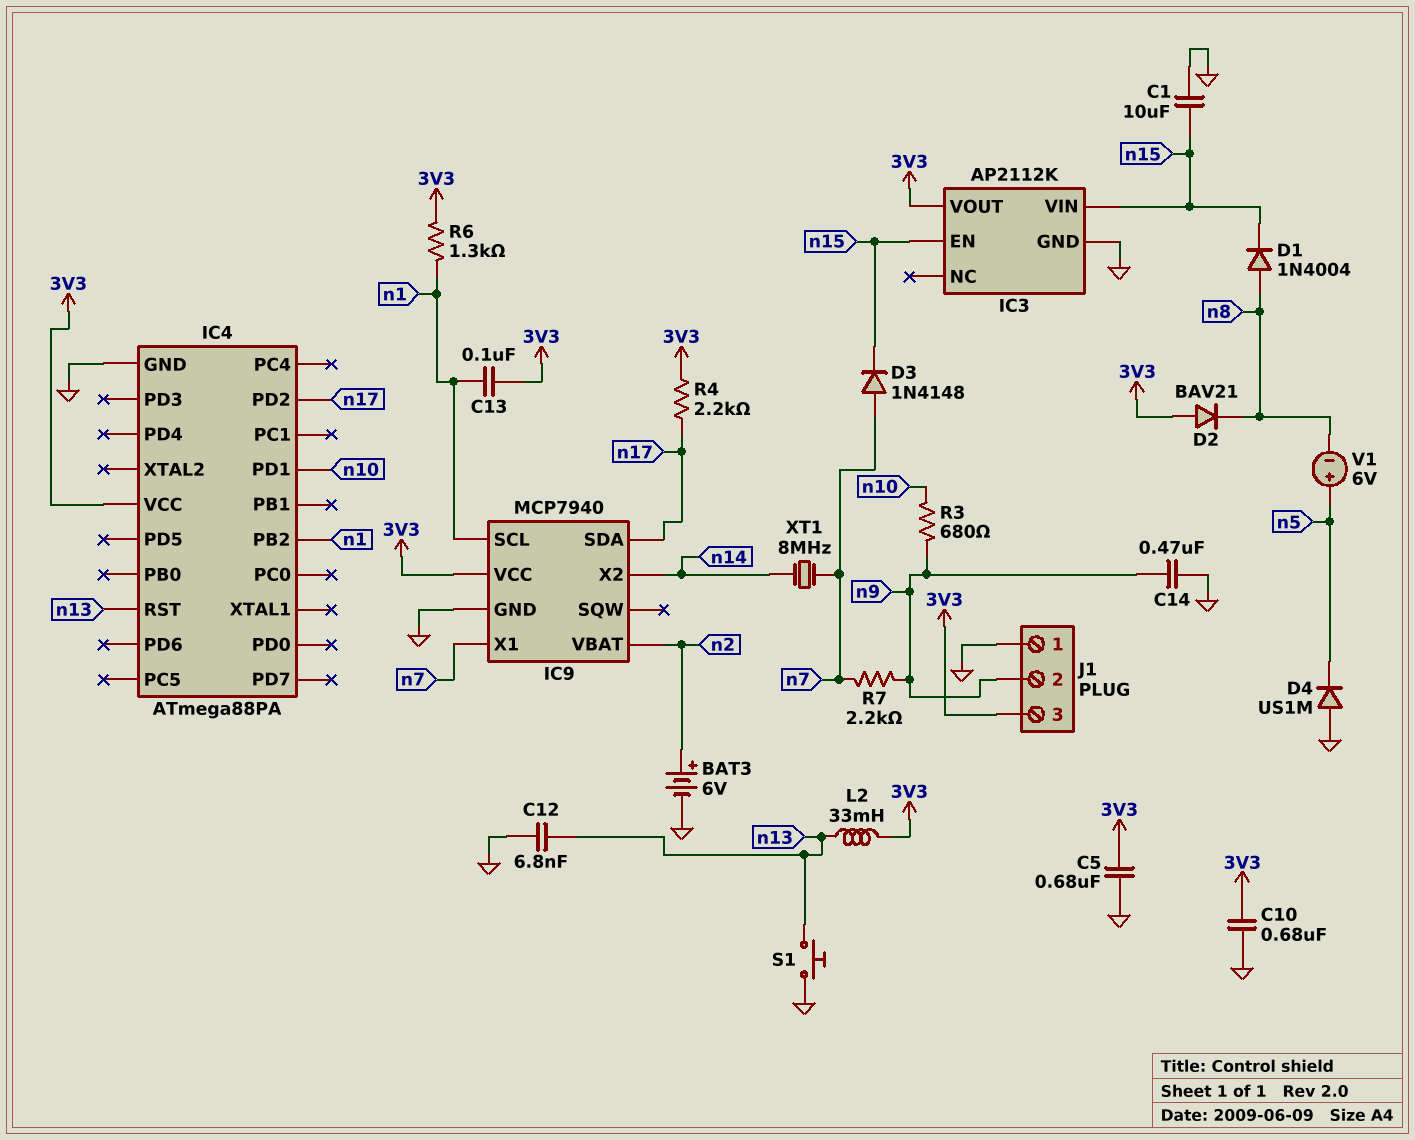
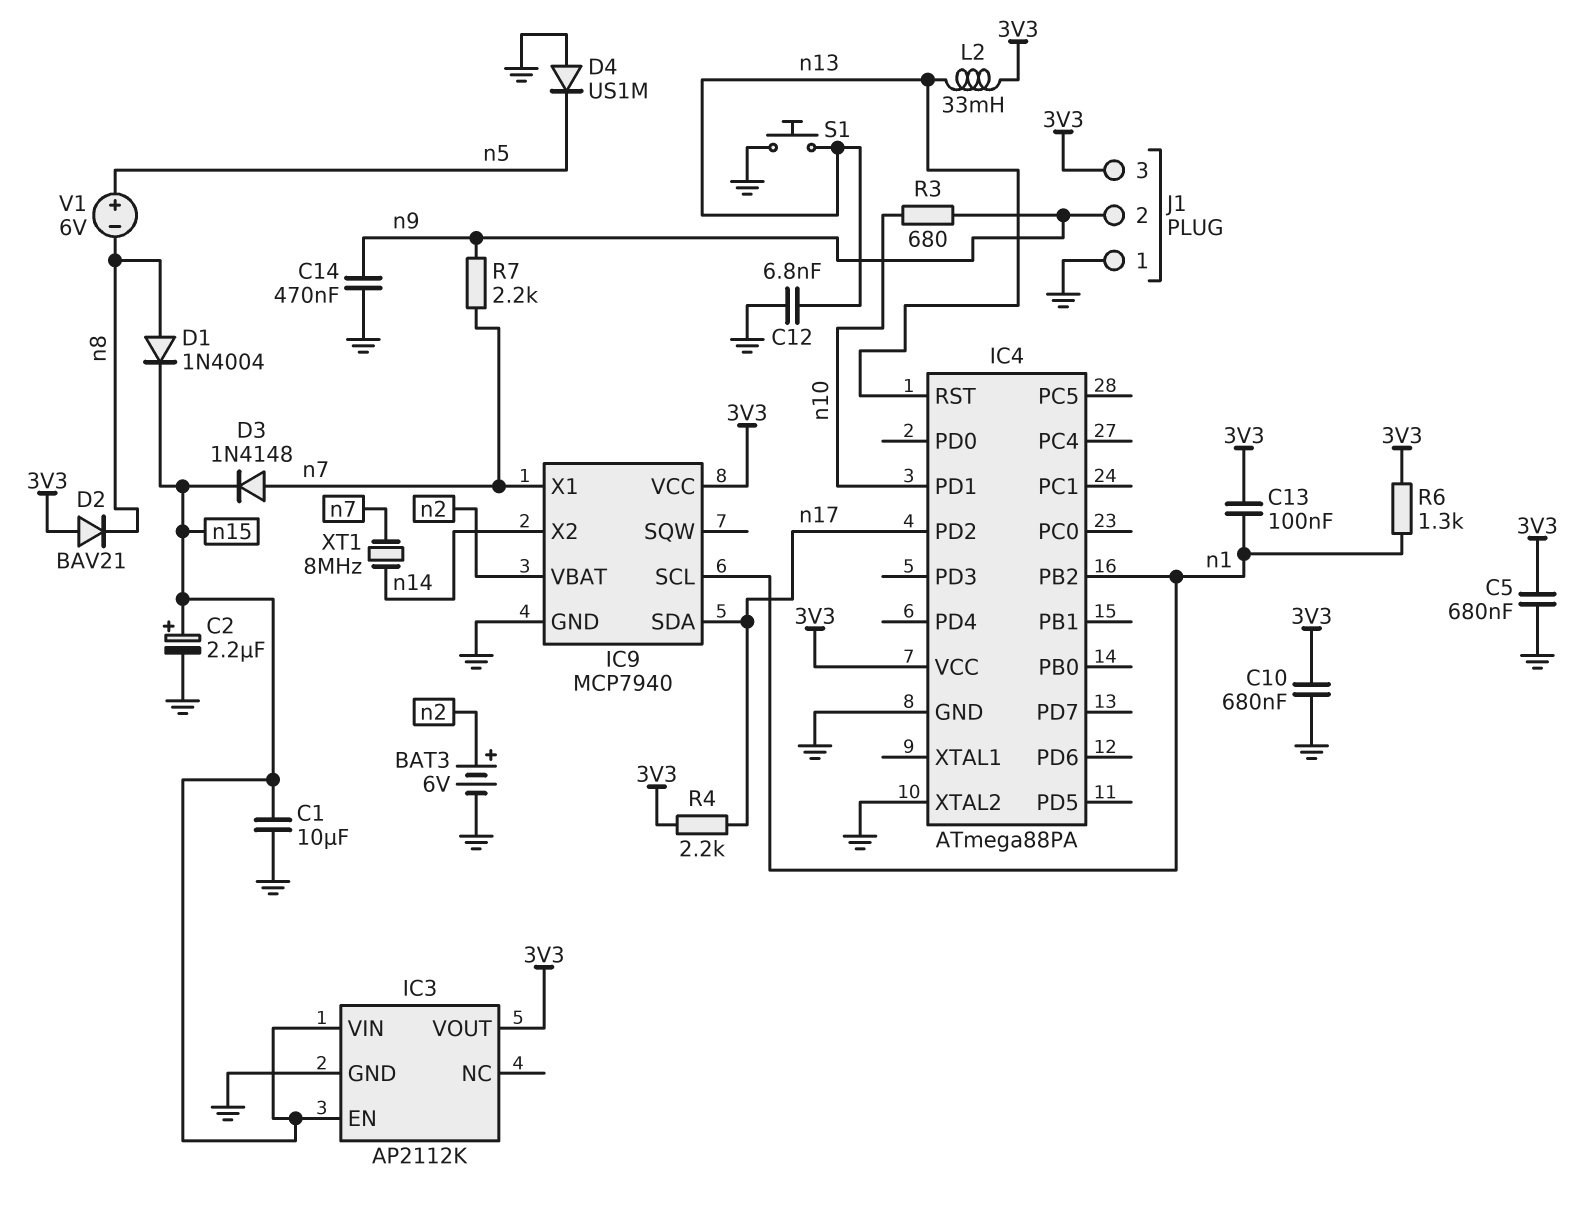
C2: none -> 2.2uF (plus n15, minus GND)
IC4 pin XTAL2: none -> GND

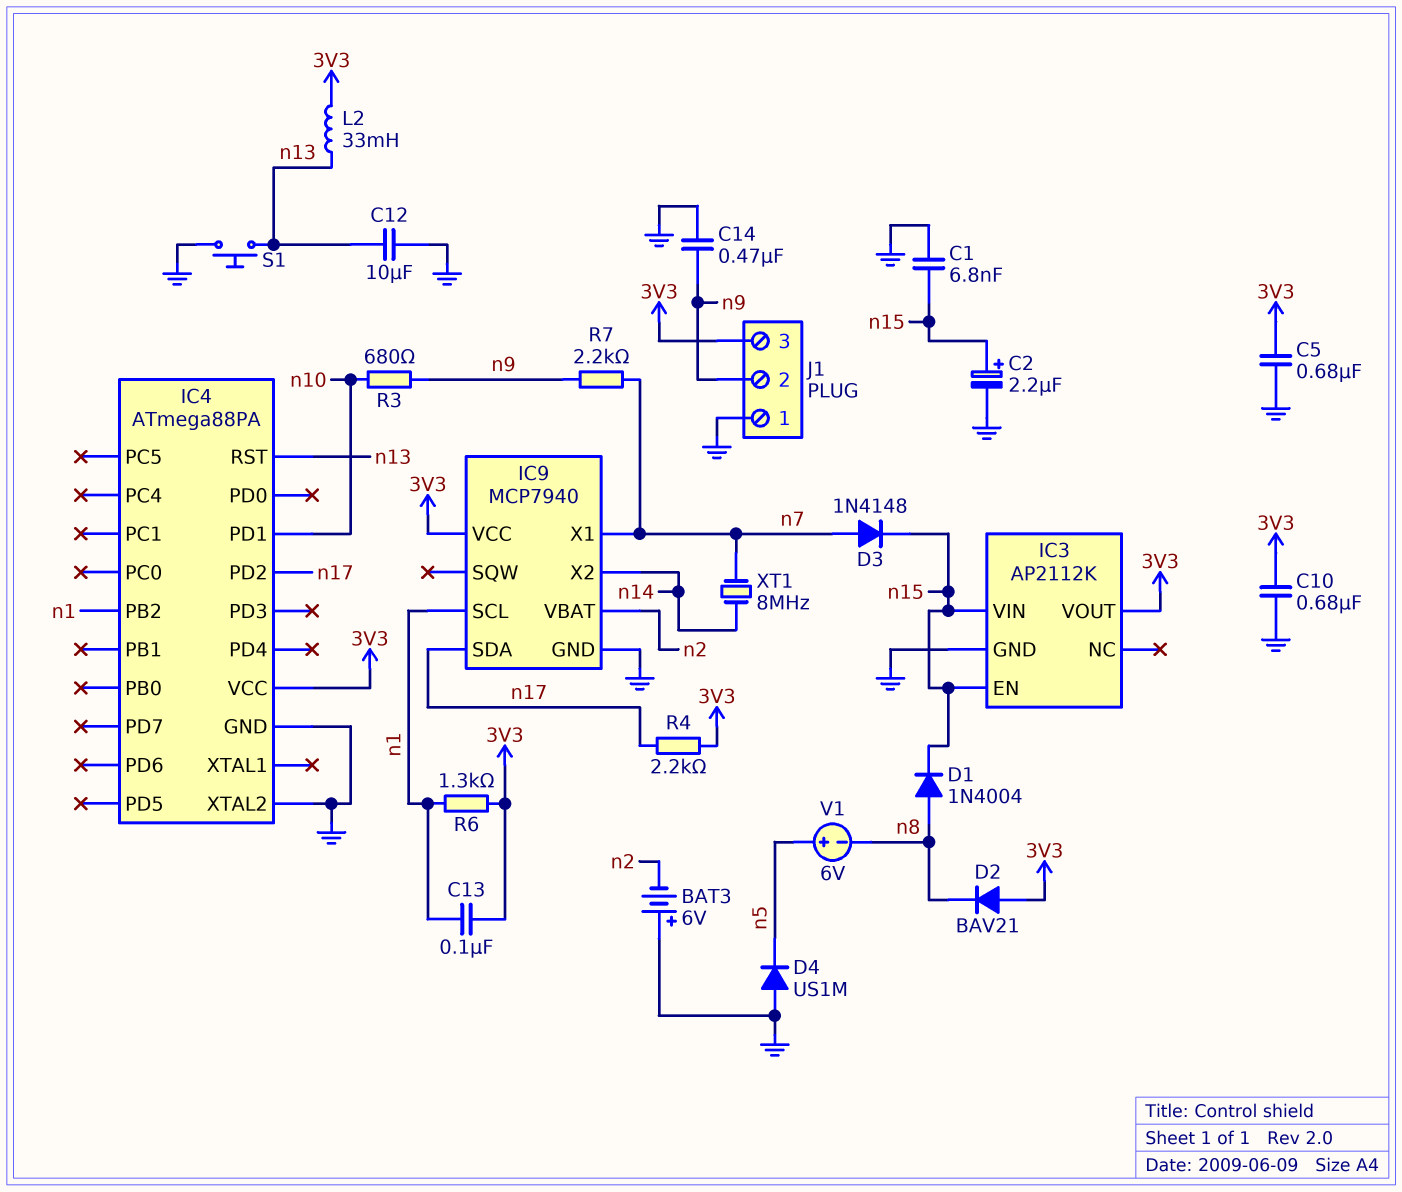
BAT3: 6V (plus n2, minus GND) -> 6V (plus GND, minus n2)
C1: 10uF (GND, n15) -> 6.8nF (GND, n15)
C12: 6.8nF (GND, n13) -> 10uF (GND, n13)

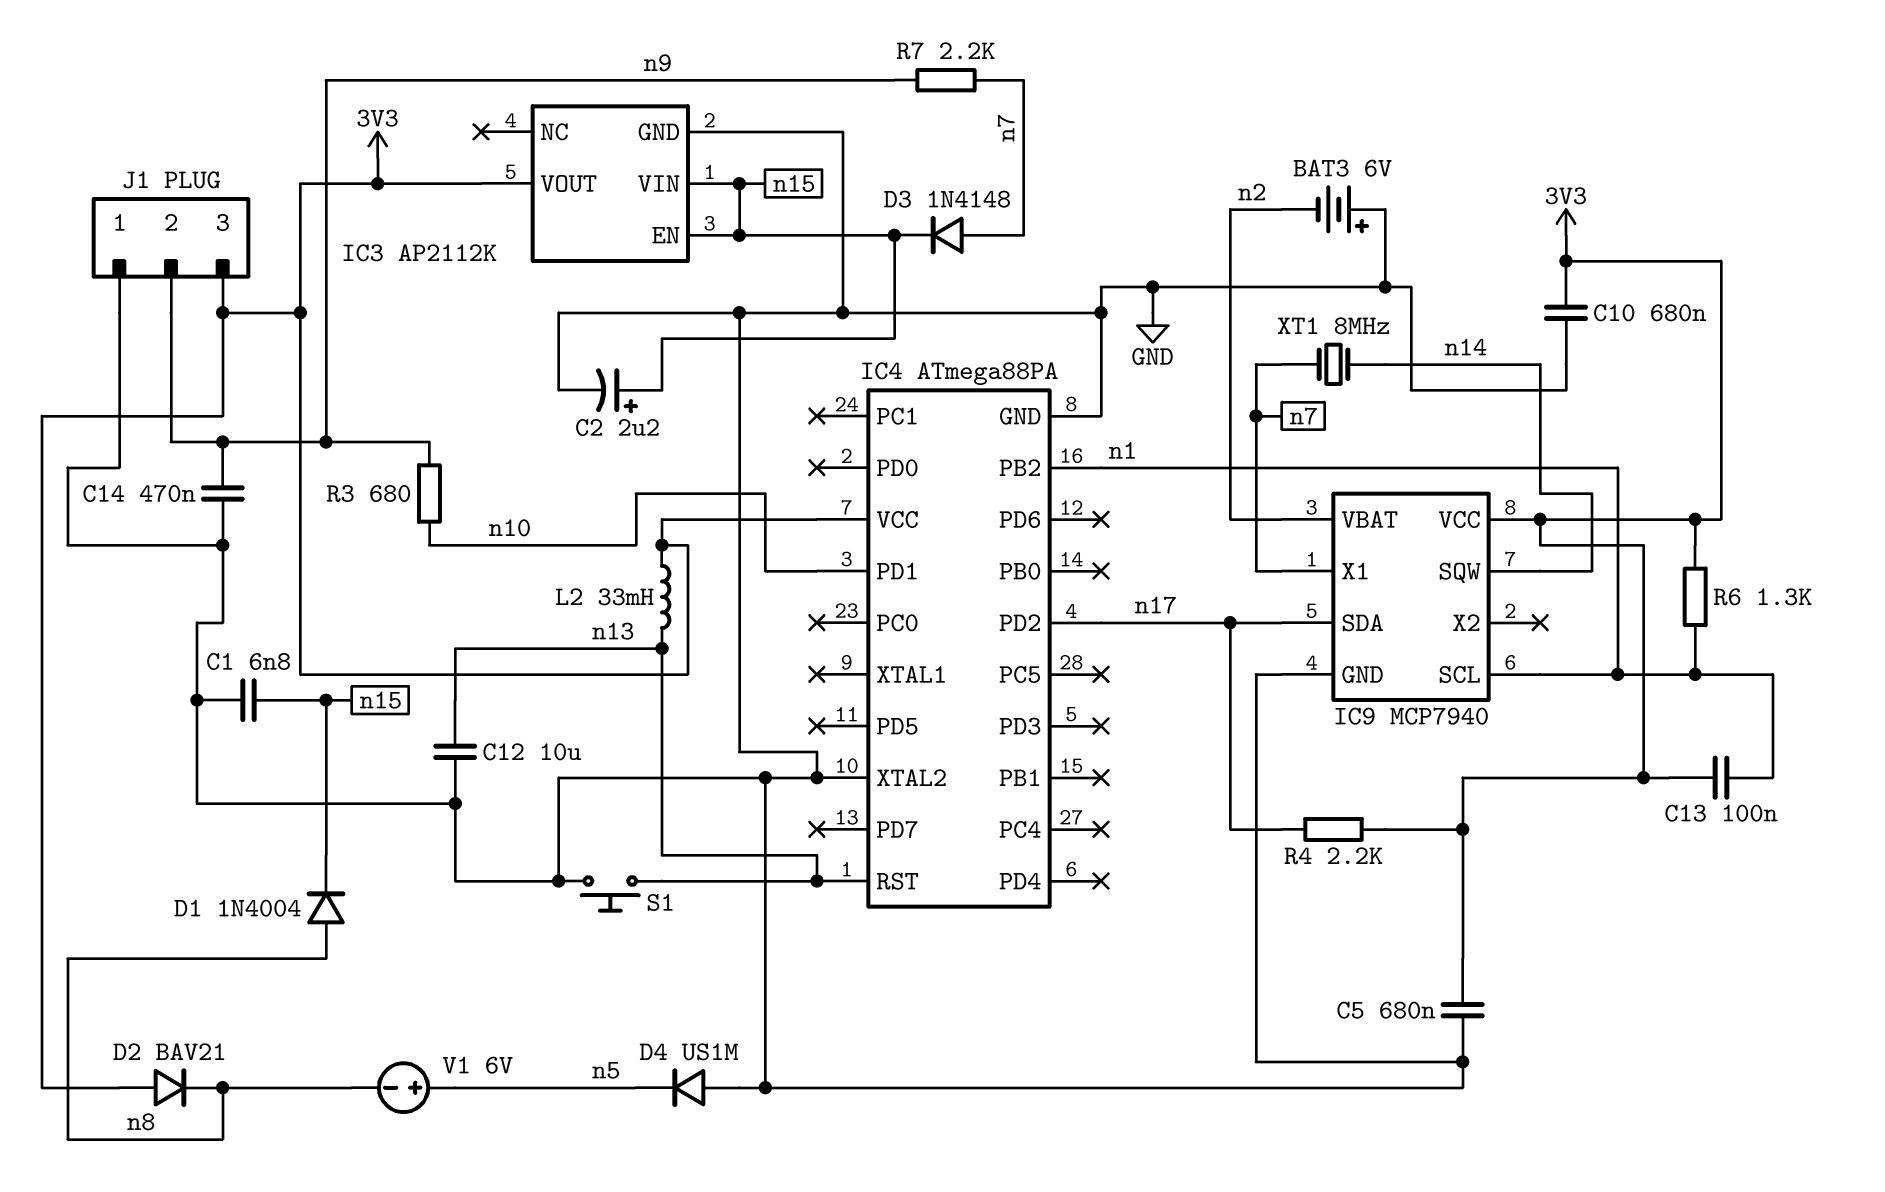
IC9 pin SQW: none -> n14
IC9 pin X2: n14 -> none

